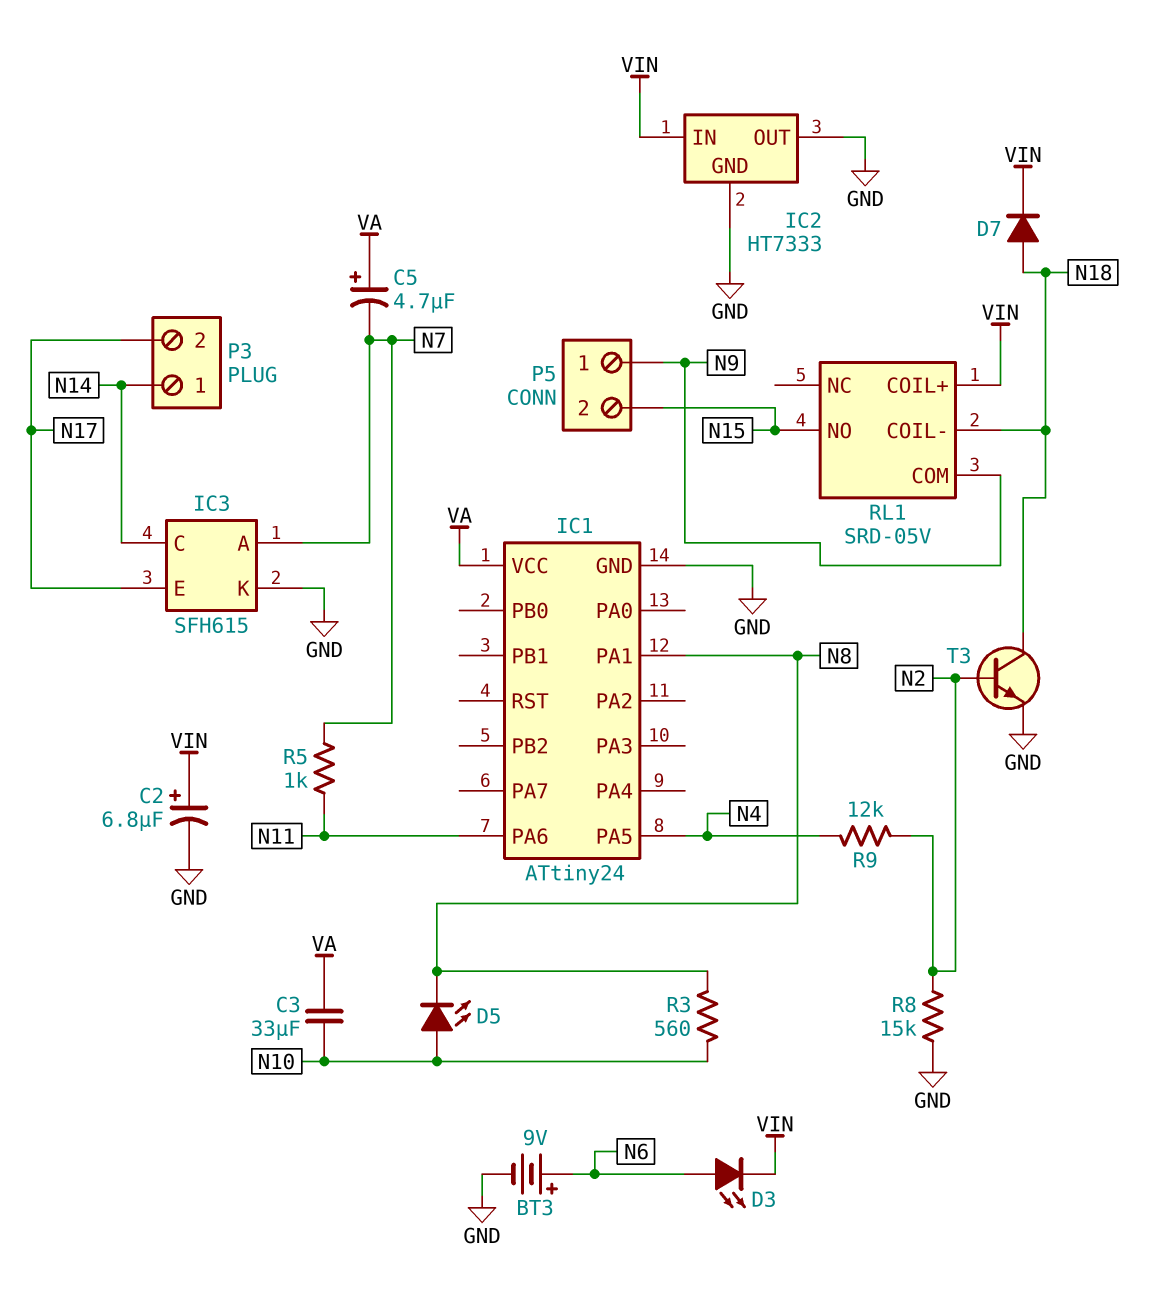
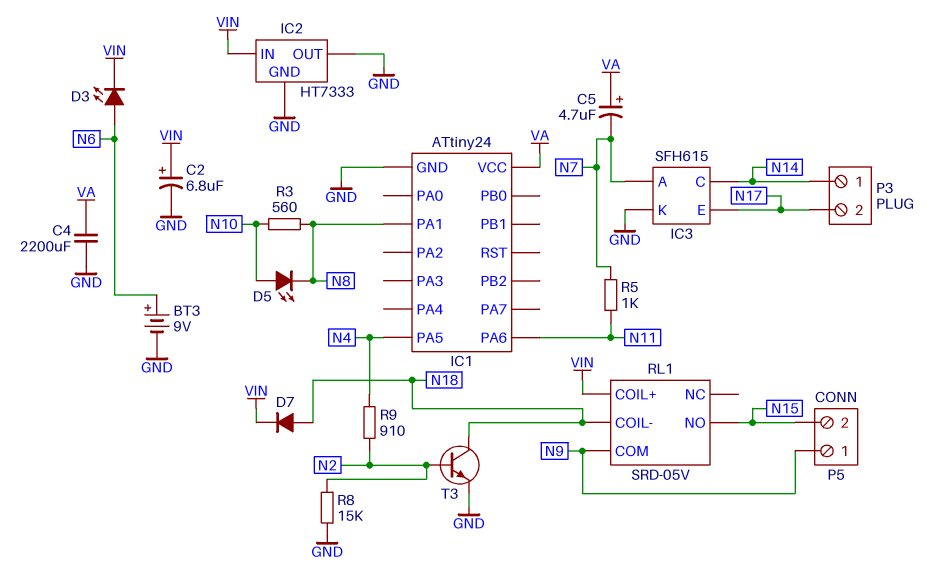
C3: 33uF (N10, VA) -> none
C4: none -> 2200uF (GND, VA)
R9: 12k (N2, N4) -> 910 (N2, N4)

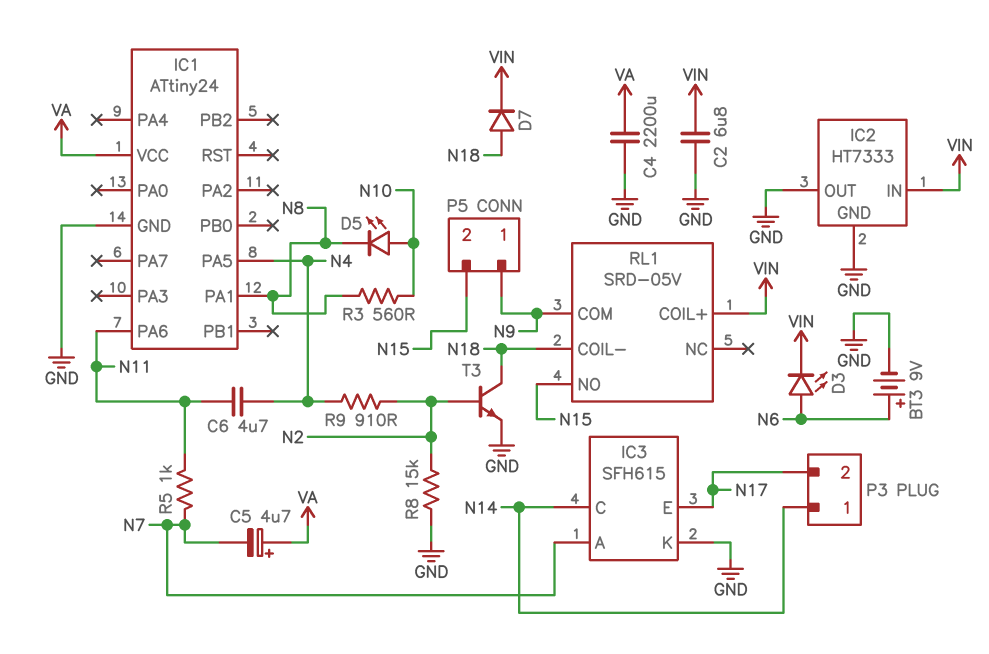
C2: 6.8uF (plus VIN, minus GND) -> 6.8uF (GND, VIN)
C6: none -> 4.7uF (N4, N11)

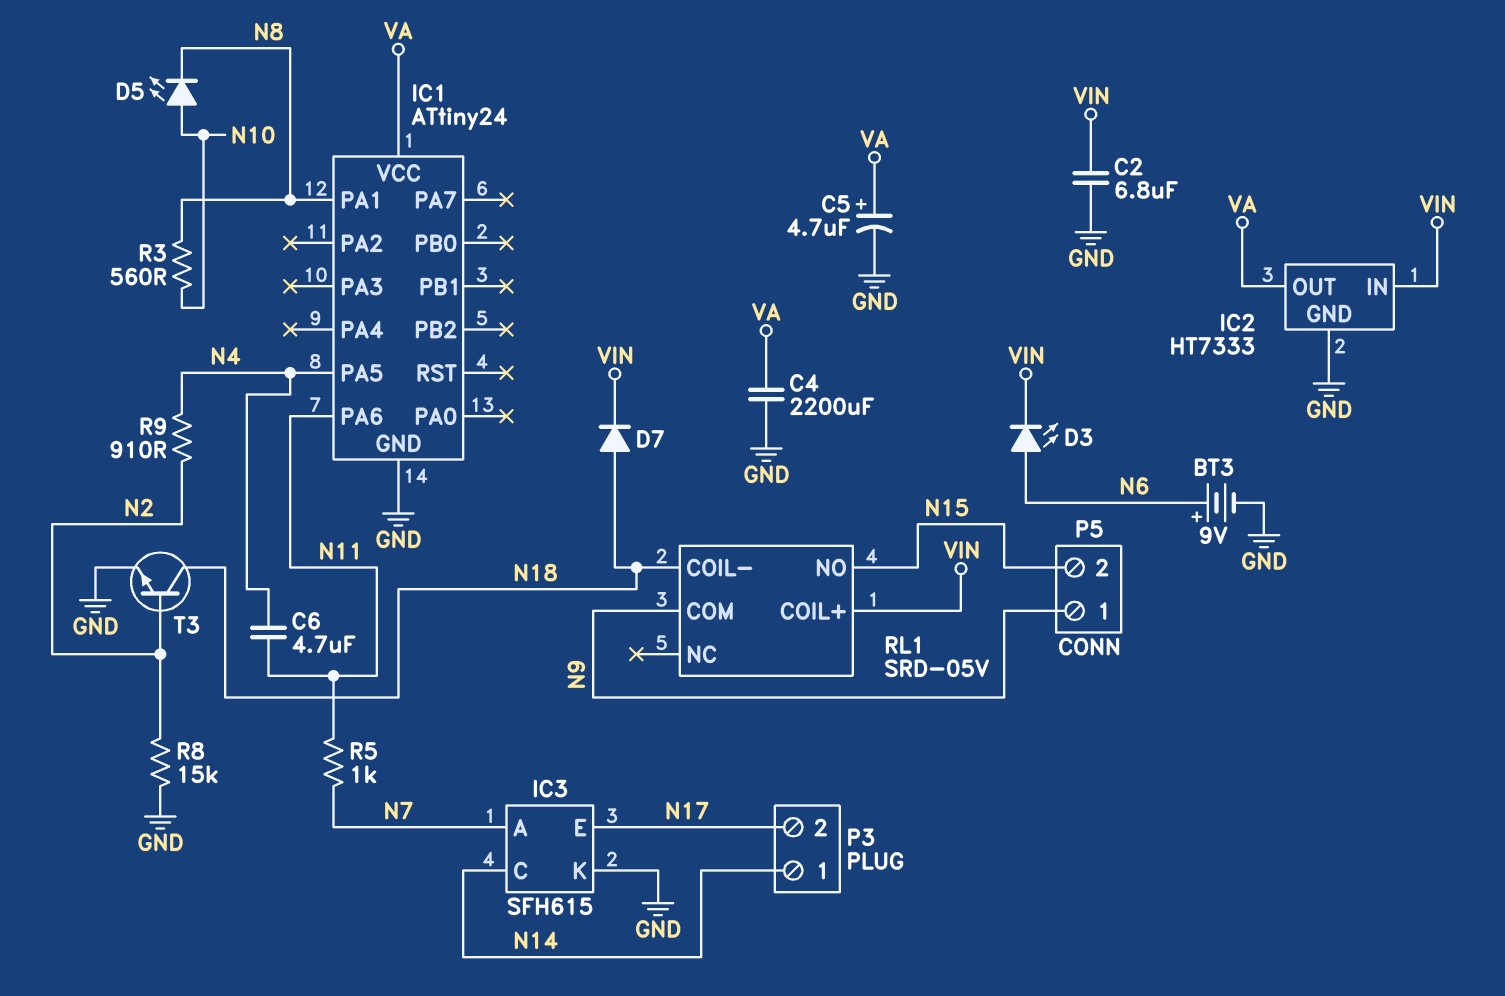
C5: 4.7uF (plus VA, minus N7) -> 4.7uF (plus VA, minus GND)
IC2 pin OUT: GND -> VA

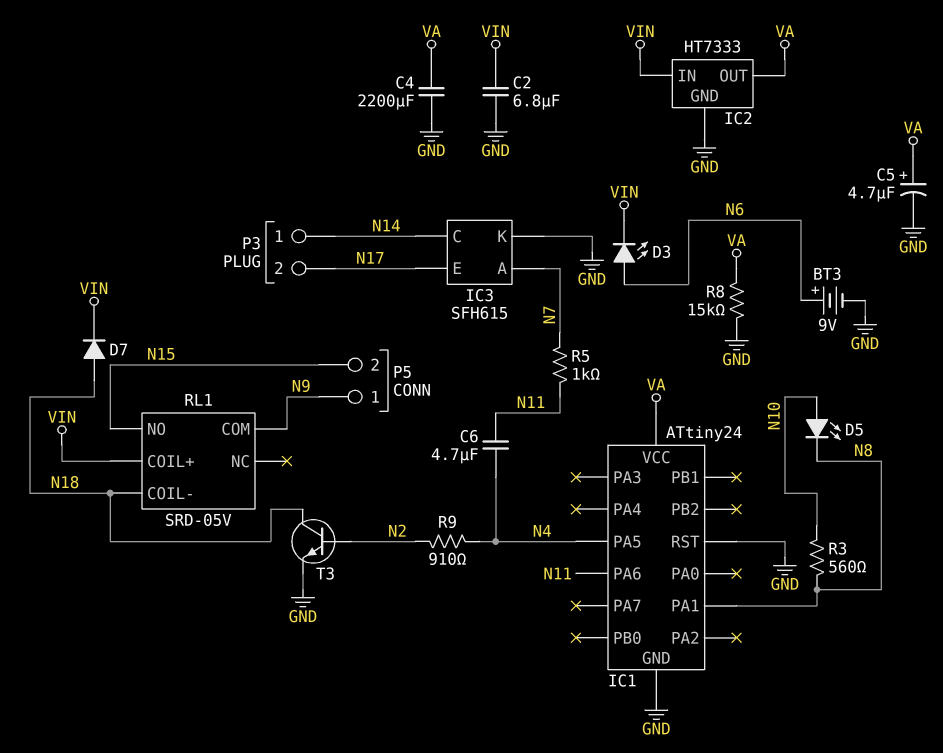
IC1 pin RST: none -> GND
R8: 15k (GND, N2) -> 15k (GND, VA)

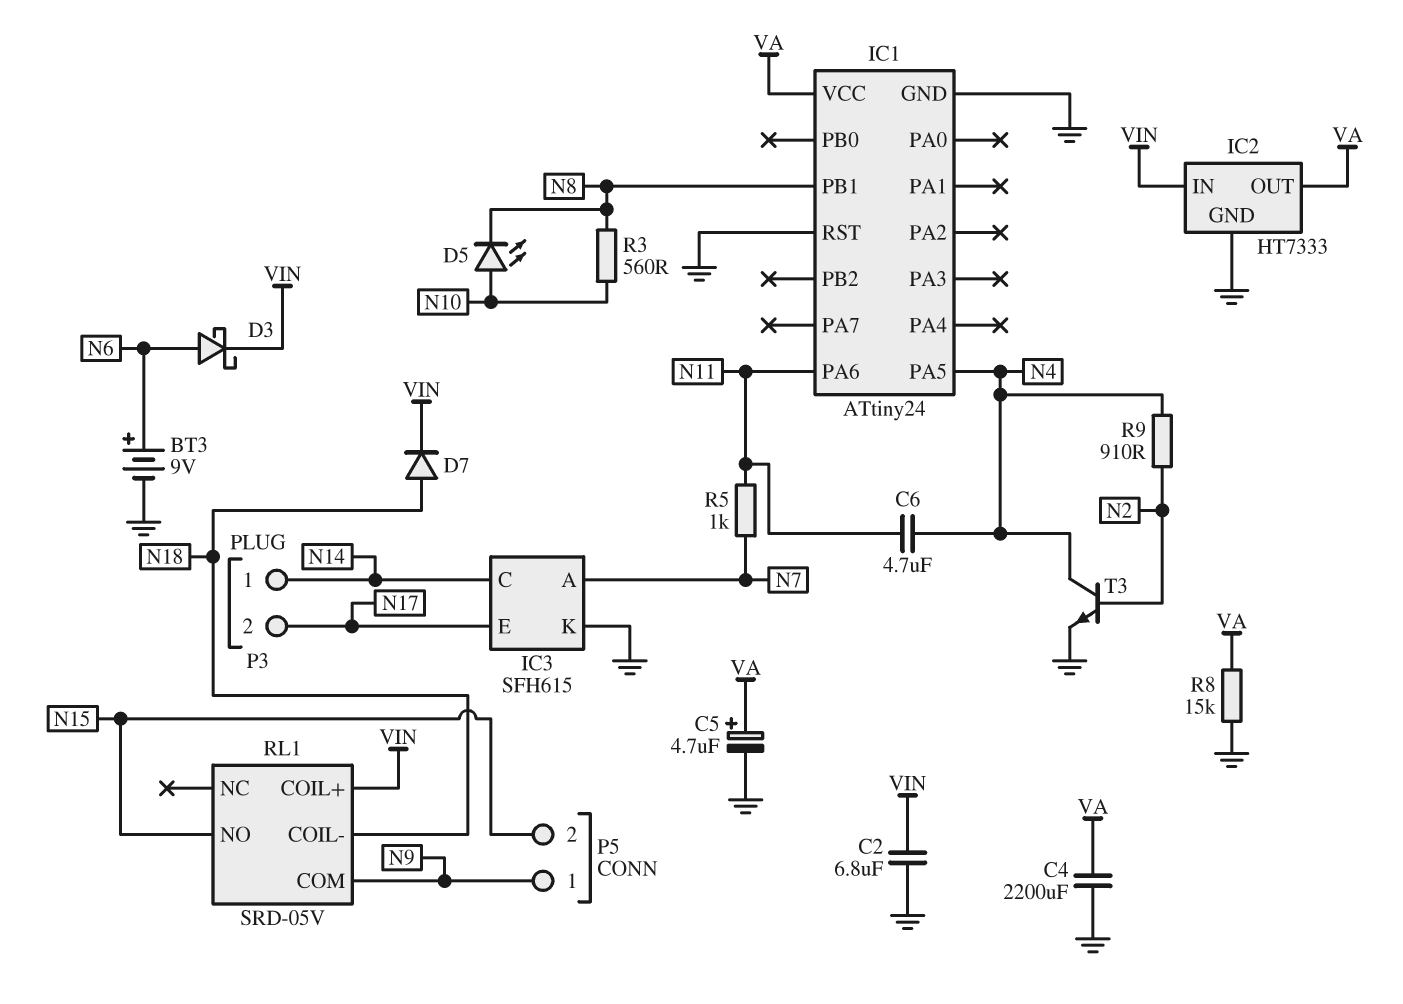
D3: LED (A N6, K VIN) -> schottky (A N6, K VIN)
IC1 pin PA1: N8 -> none
IC1 pin PB1: none -> N8
T3: NPN (B N2, C N18, E GND) -> NPN (B N2, C N4, E GND)

